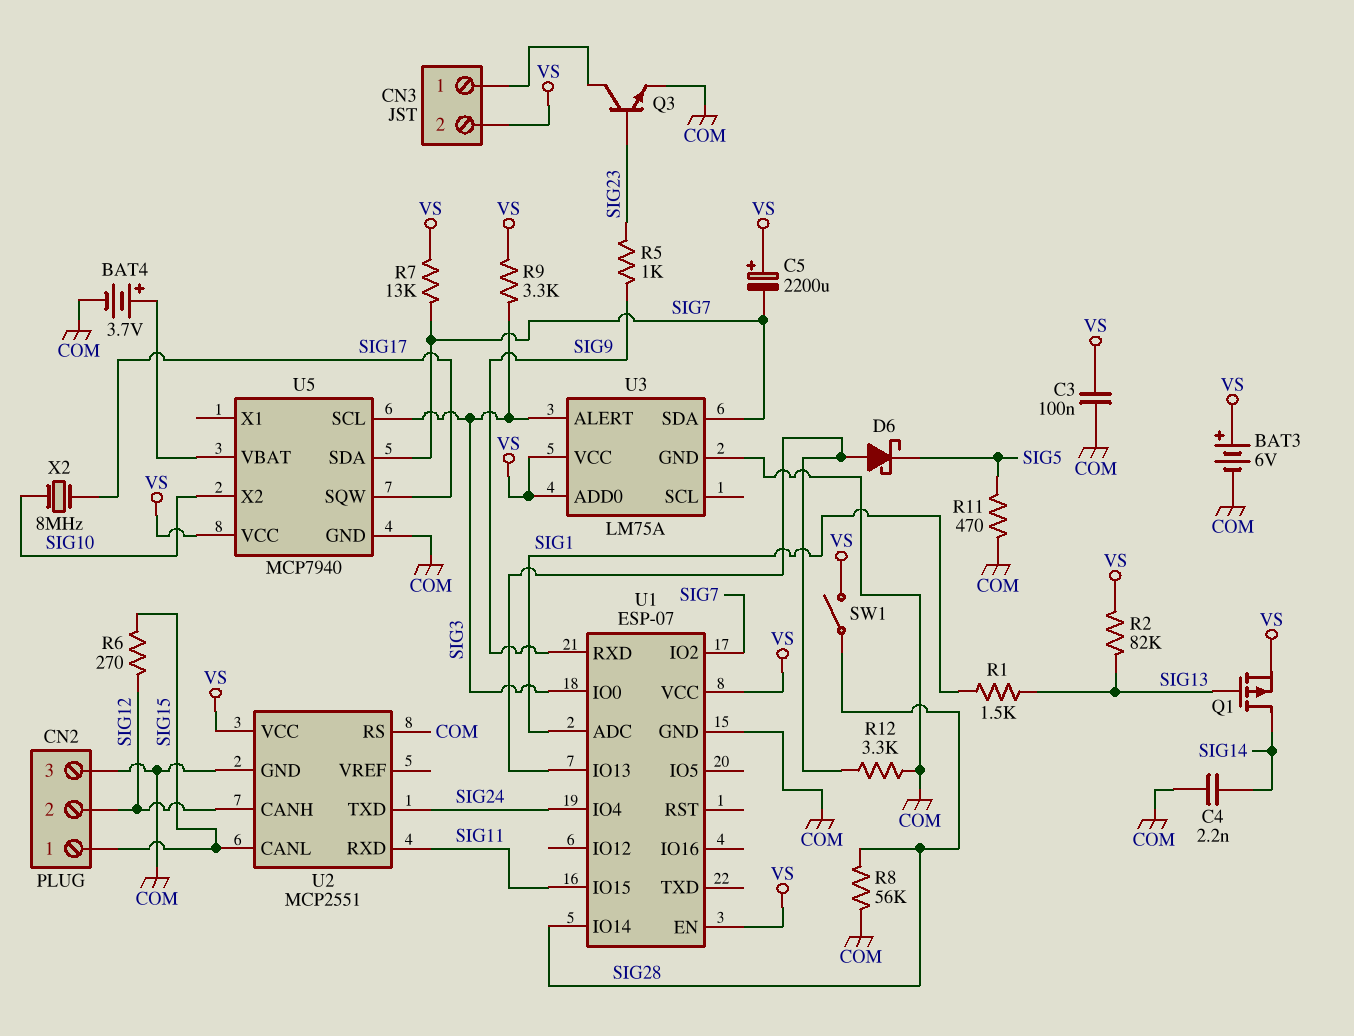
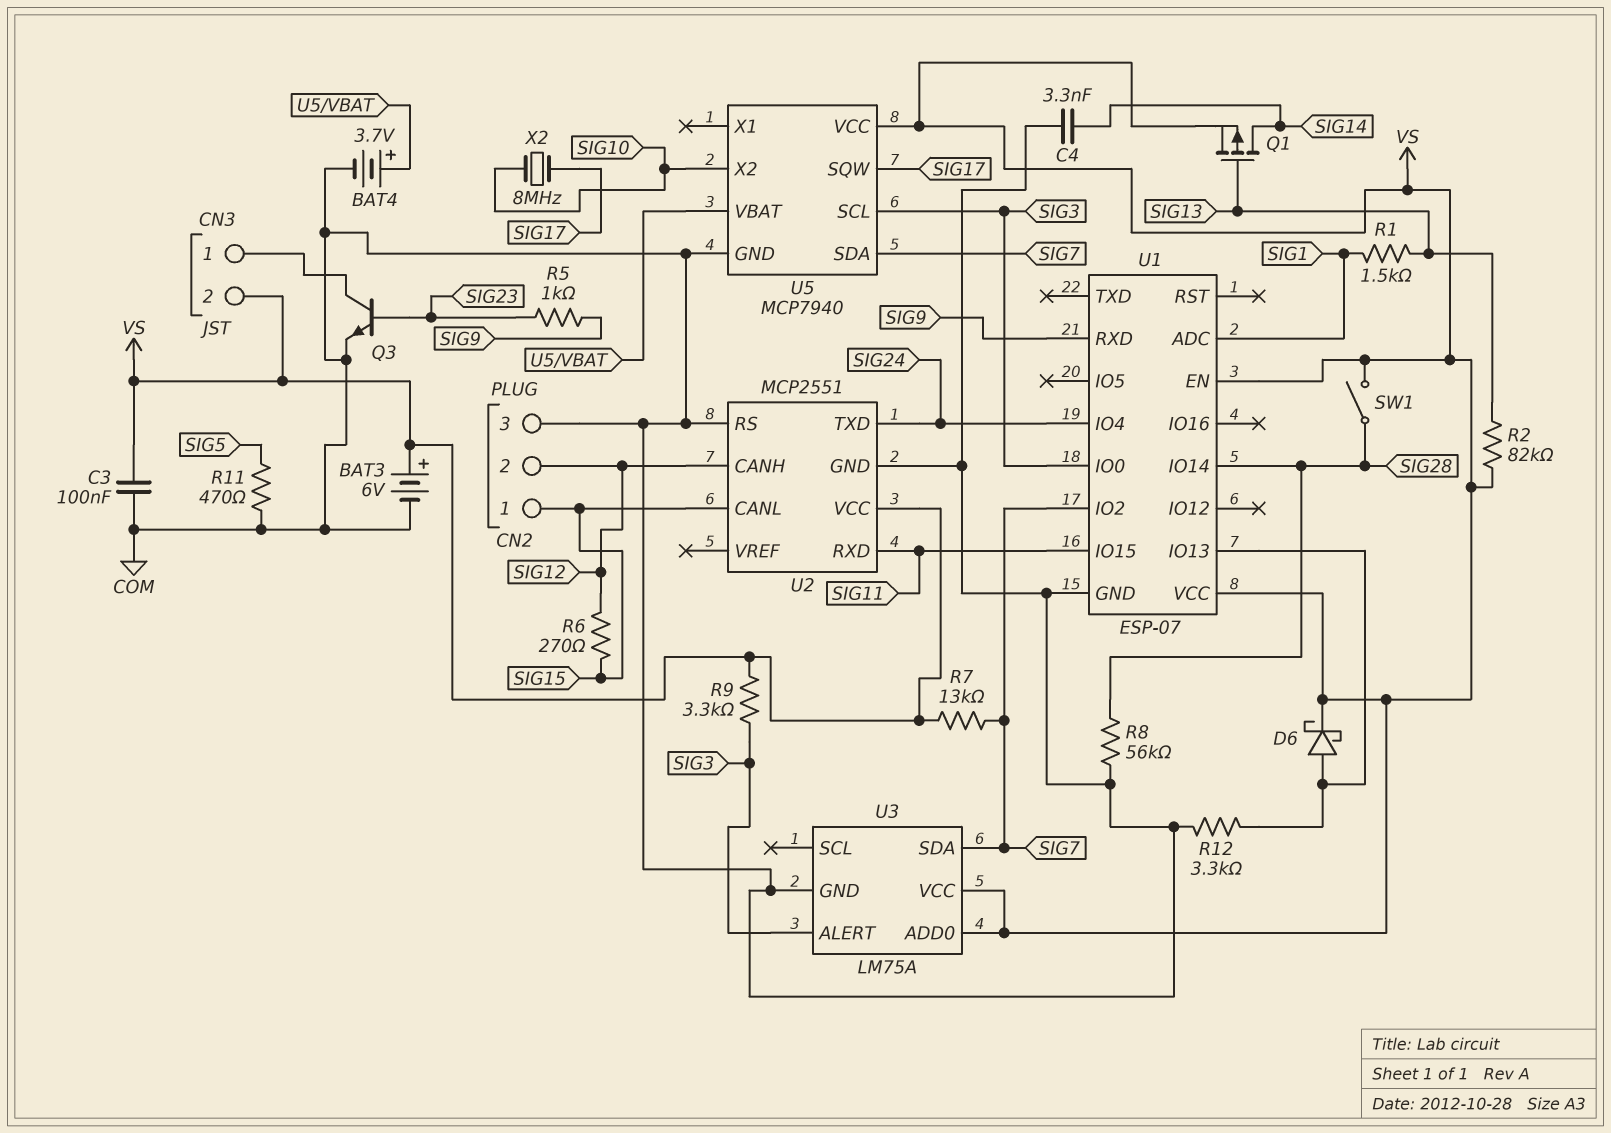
C4: 2.2nF (COM, SIG14) -> 3.3nF (COM, SIG14)
C5: 2200uF (plus VS, minus SIG7) -> none
D6: schottky (A U1/IO13, K SIG5) -> schottky (A U1/IO13, K VS)

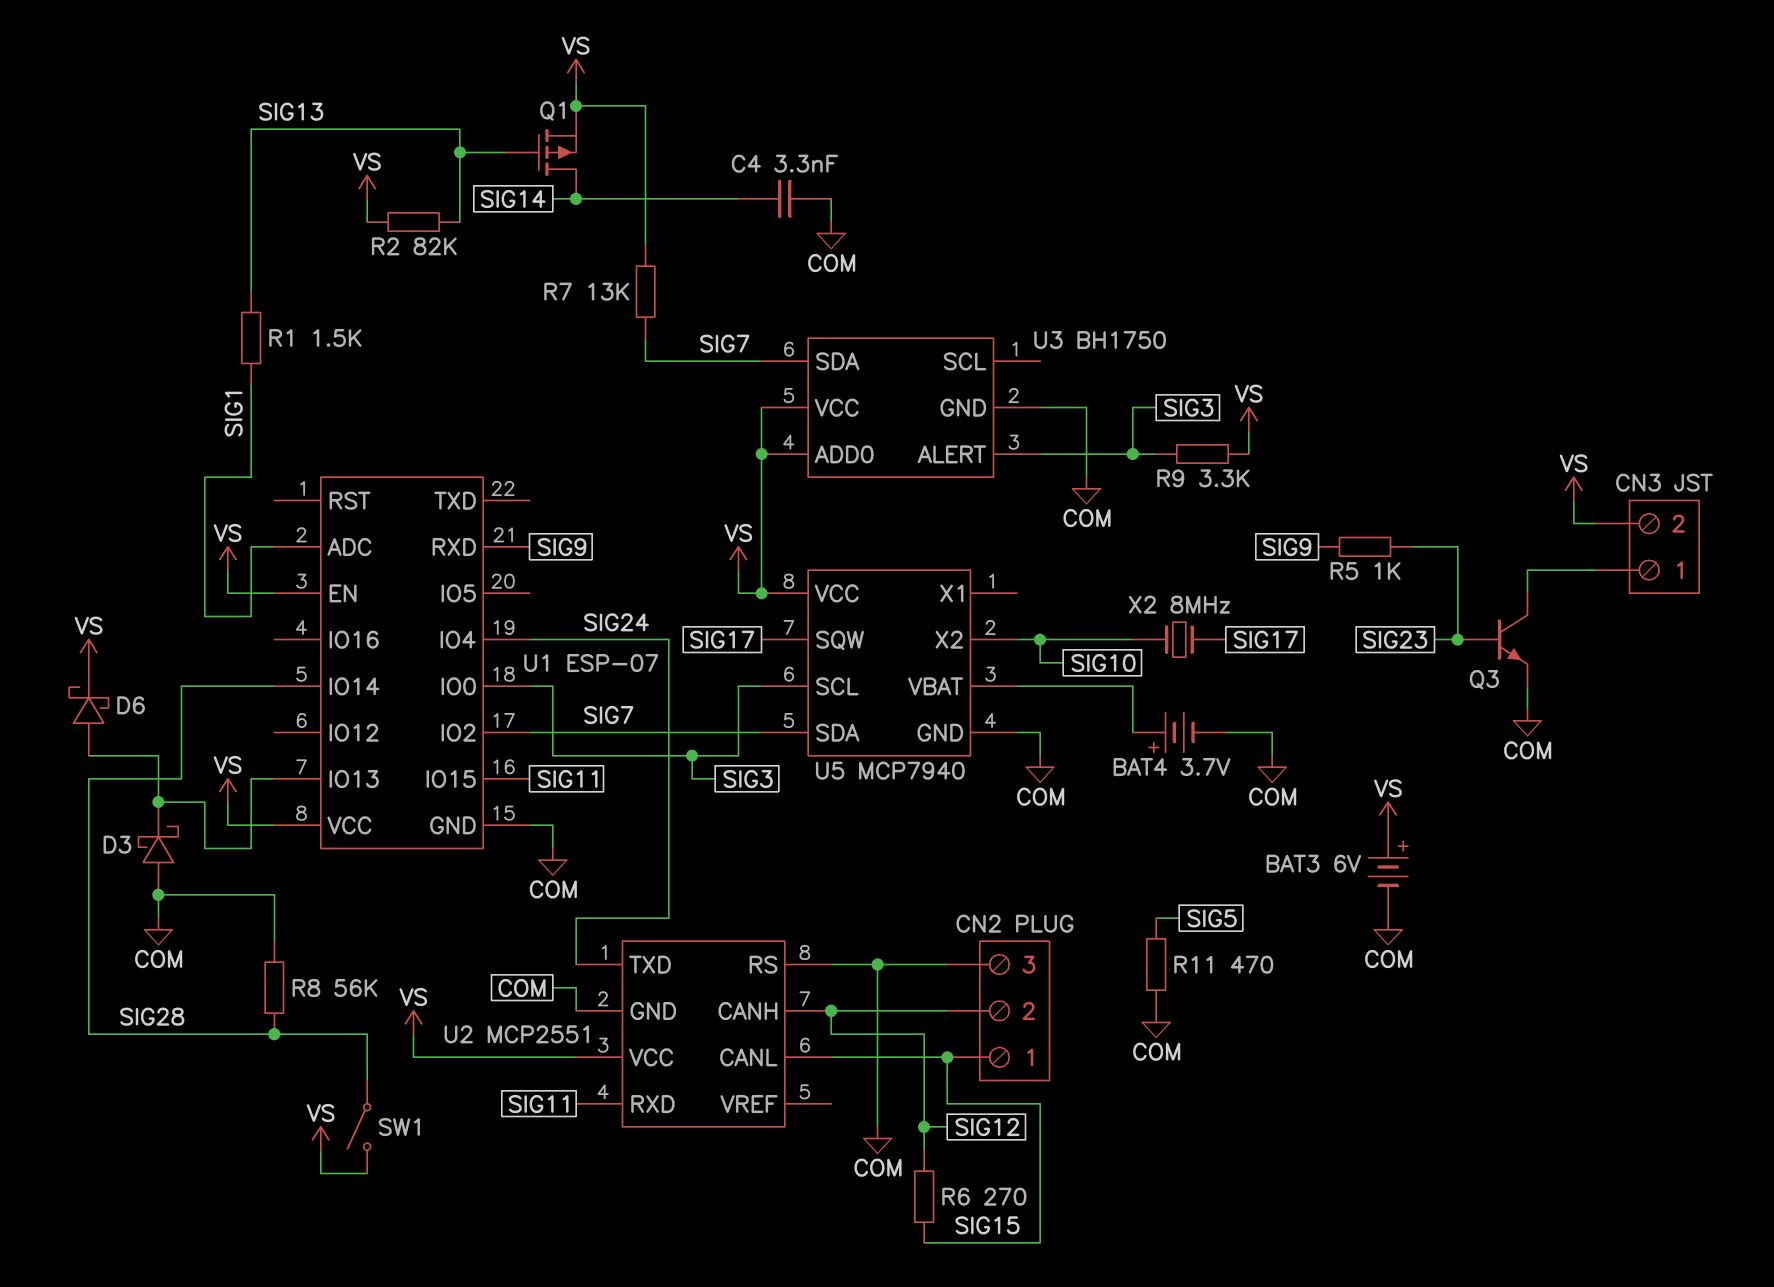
C3: 100nF (COM, VS) -> none
D3: none -> schottky (A COM, K U1/IO13)
R12: 3.3k (COM, U1/IO13) -> none
U3: LM75A -> BH1750

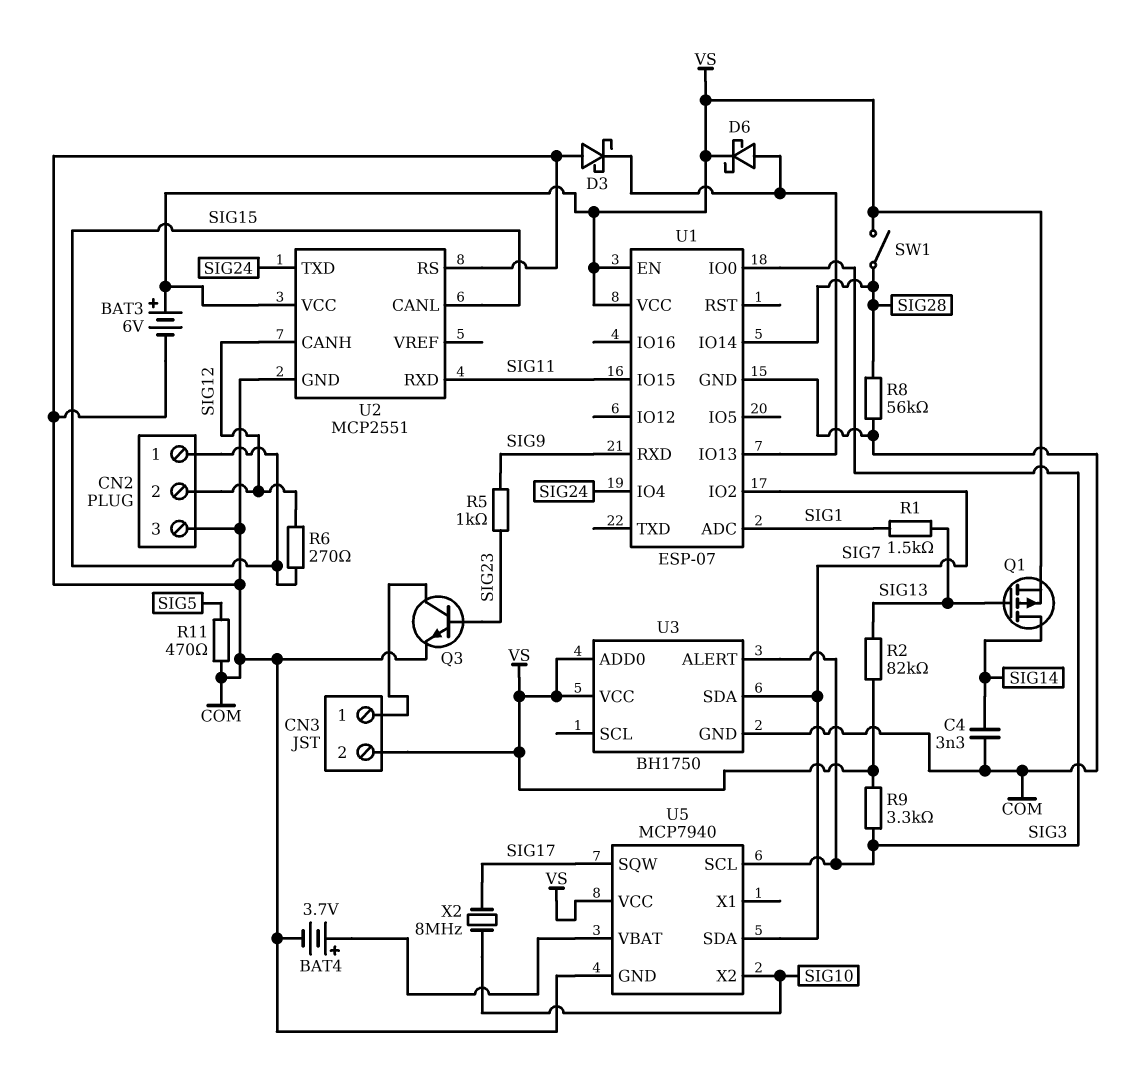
R7: 13k (SIG7, VS) -> none

